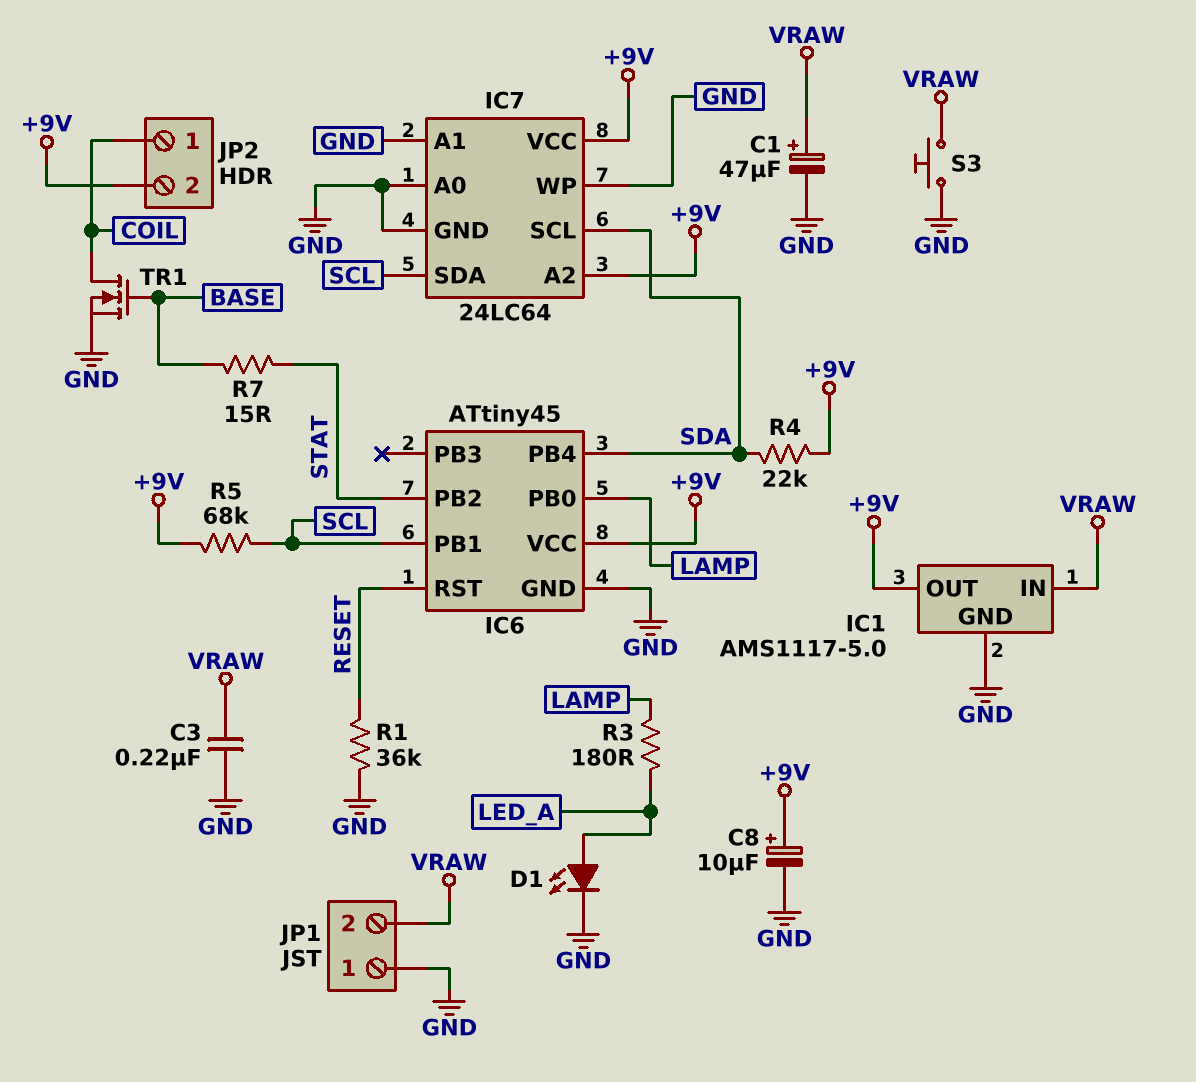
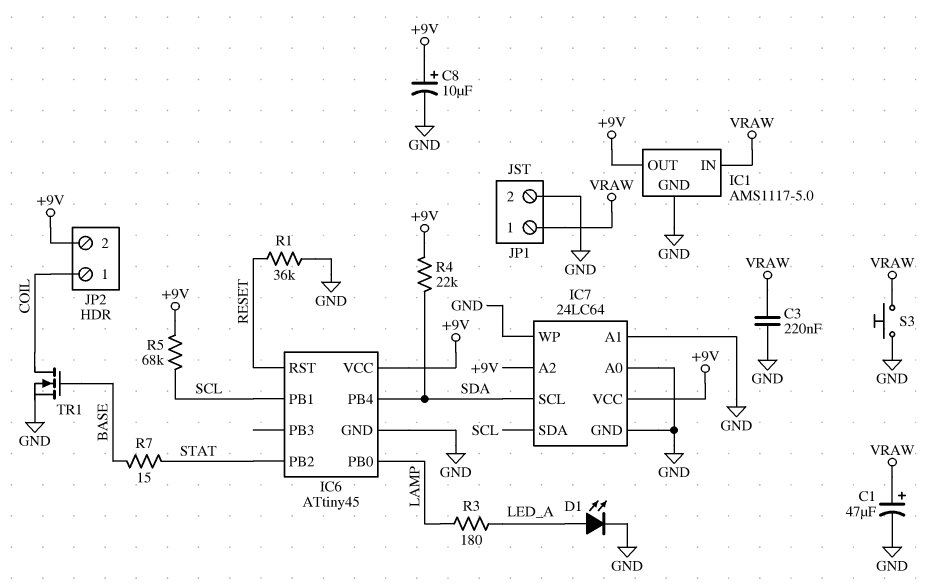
JP1 pin 1: GND -> VRAW
JP1 pin 2: VRAW -> GND

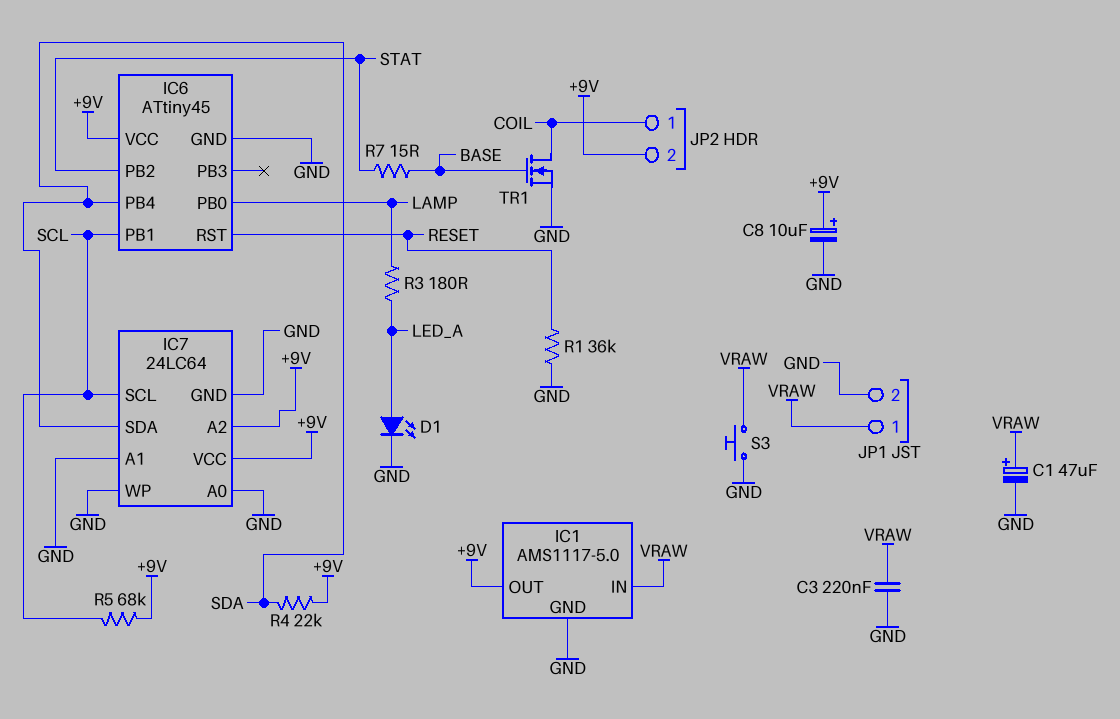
IC7 pin SCL: SDA -> SCL
IC7 pin SDA: SCL -> SDA

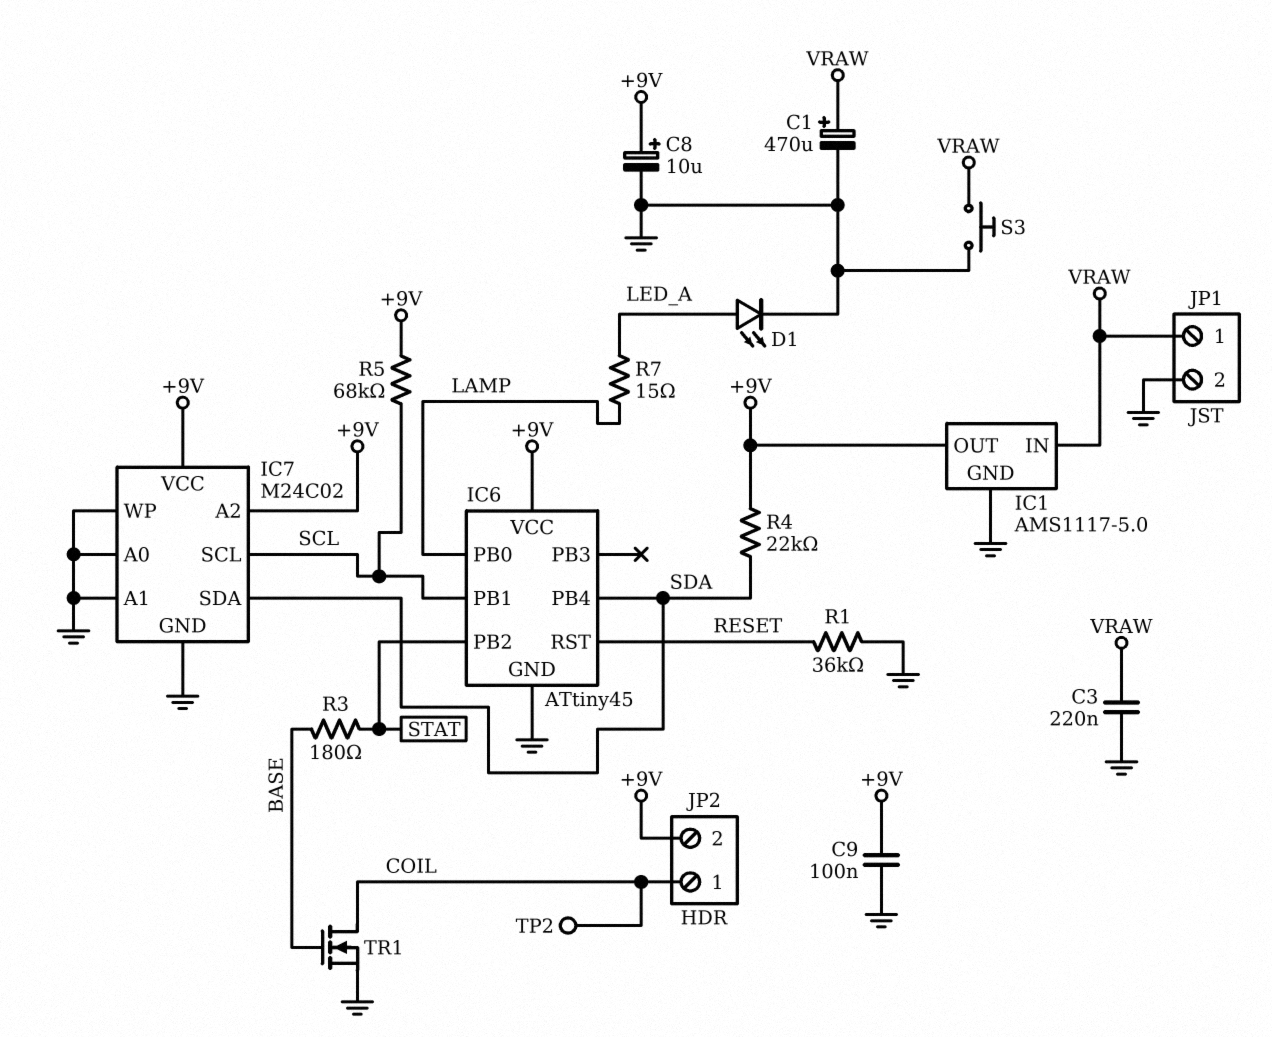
C1: 47uF (plus VRAW, minus GND) -> 470uF (plus VRAW, minus GND)
C9: none -> 100nF (+9V, GND)
IC7: 24LC64 -> M24C02
R3: 180 (LAMP, LED_A) -> 180 (BASE, STAT)
R7: 15 (BASE, STAT) -> 15 (LAMP, LED_A)
TP2: none -> test point (COIL)

